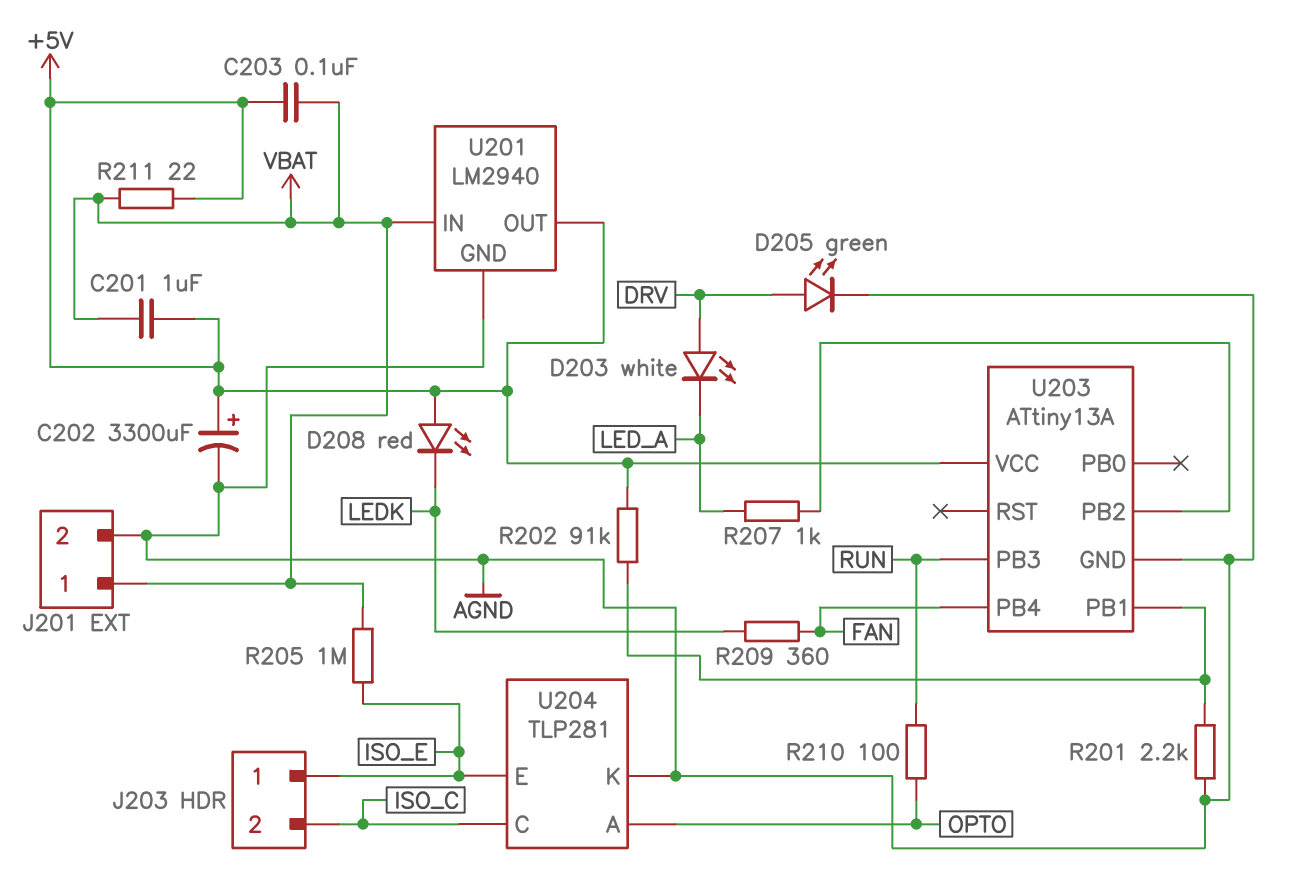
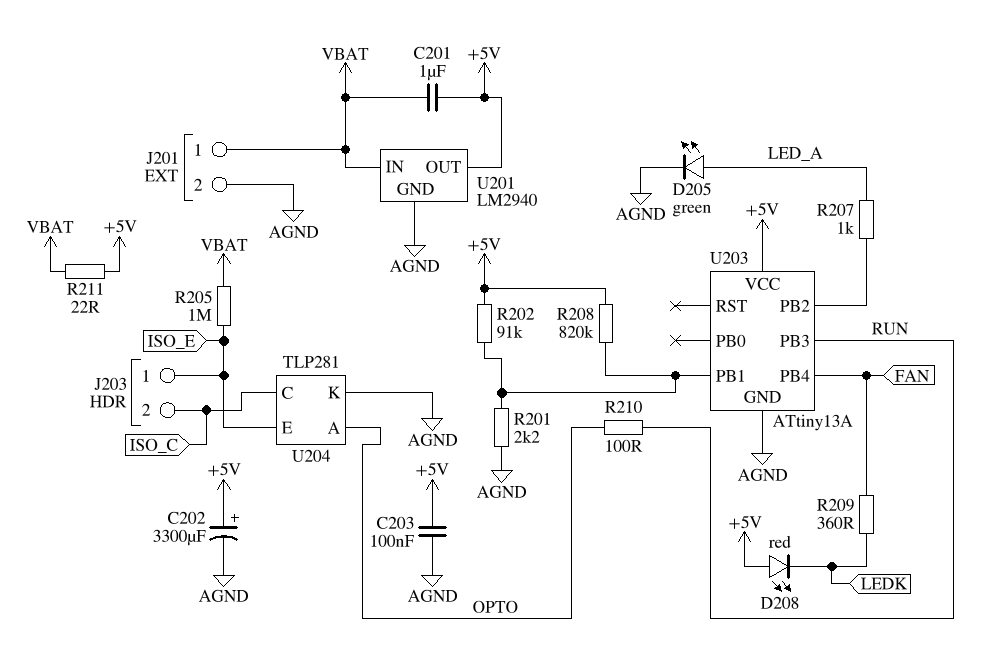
C203: 100nF (+5V, VBAT) -> 100nF (+5V, AGND)
D203: LED white (A DRV, K LED_A) -> none
D205: LED green (A DRV, K AGND) -> LED green (A LED_A, K AGND)
R208: none -> 820k (+5V, U203/PB1)

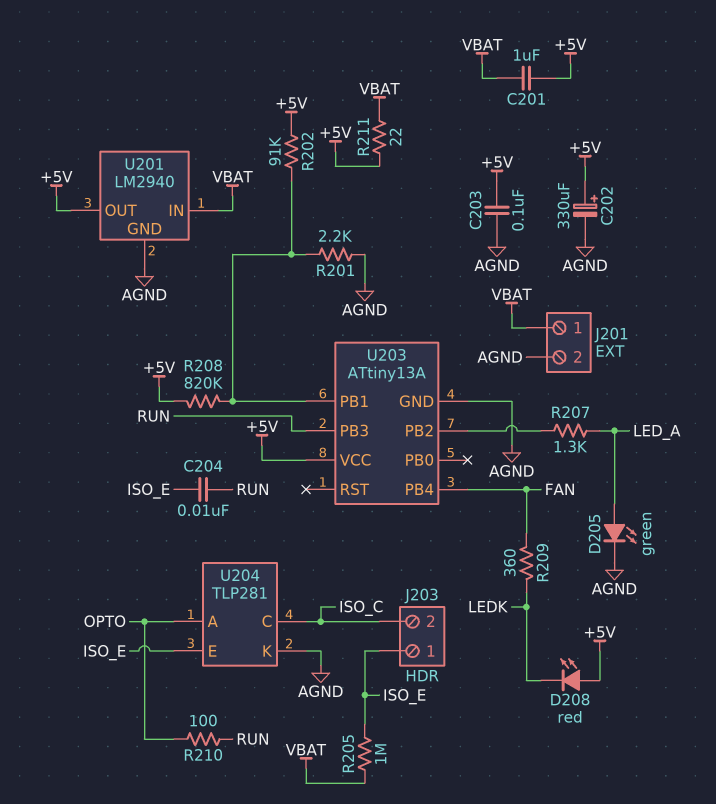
C202: 3300uF (plus +5V, minus AGND) -> 330uF (plus +5V, minus AGND)
C204: none -> 10nF (ISO_E, RUN)
R207: 1k (LED_A, U203/PB2) -> 1.3k (LED_A, U203/PB2)

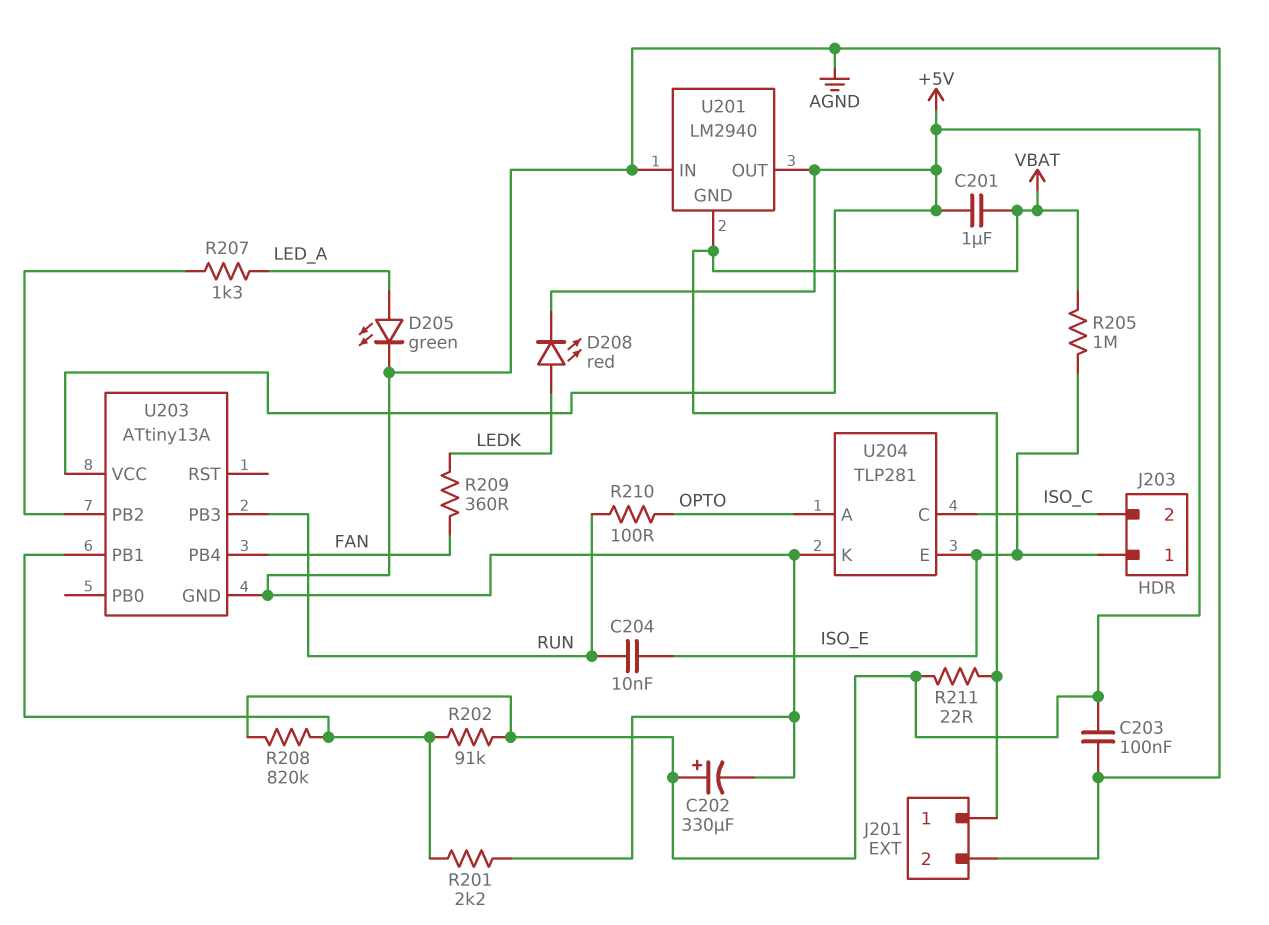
D208: LED red (A +5V, K LEDK) -> LED red (A LEDK, K +5V)
U201 pin GND: AGND -> VBAT
U201 pin IN: VBAT -> AGND

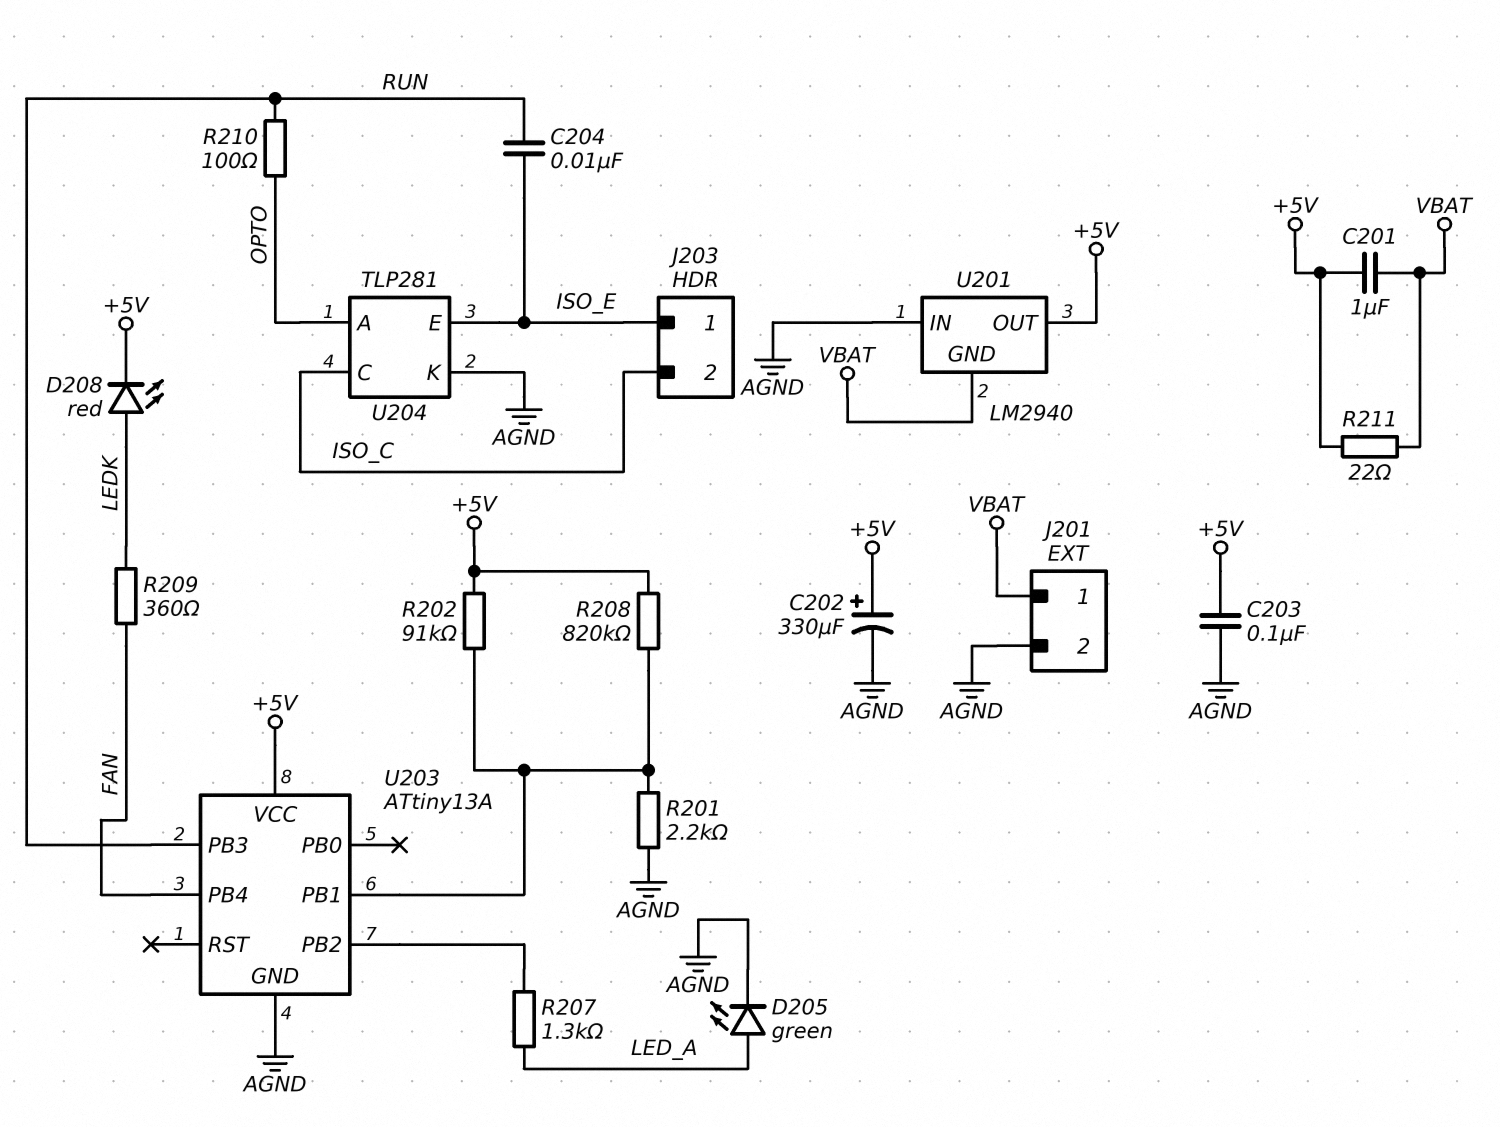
R205: 1M (ISO_E, VBAT) -> none

